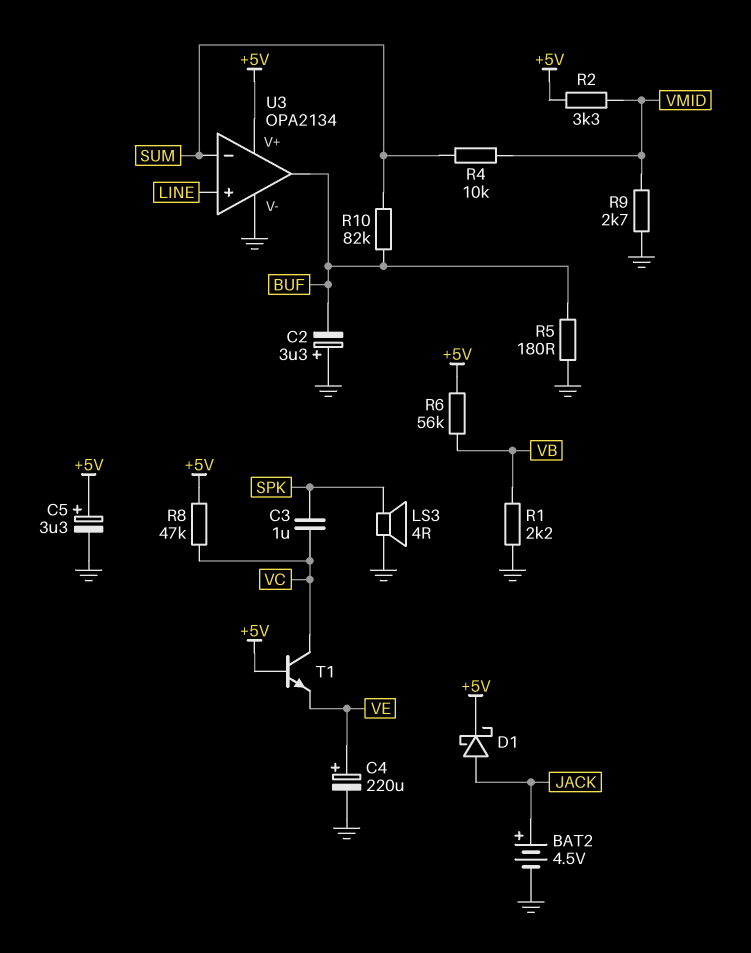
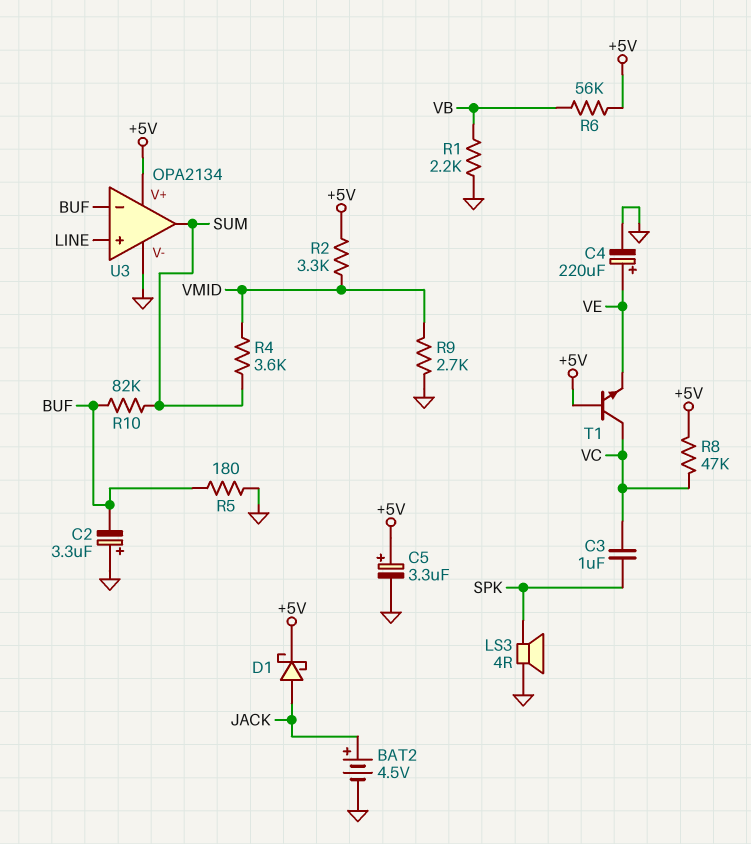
R4: 10k (SUM, VMID) -> 3.6k (SUM, VMID)
U3 pin in-: SUM -> BUF
U3 pin out: BUF -> SUM

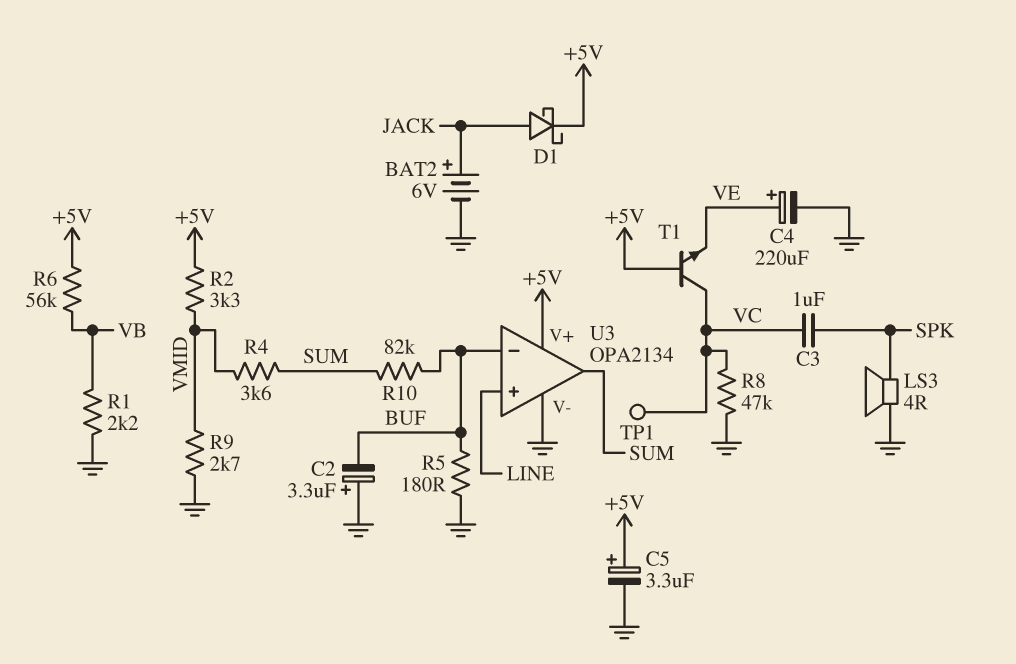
BAT2: 4.5V (plus JACK, minus GND) -> 6V (plus JACK, minus GND)
R8: 47k (+5V, VC) -> 47k (GND, VC)
TP1: none -> test point (VC)

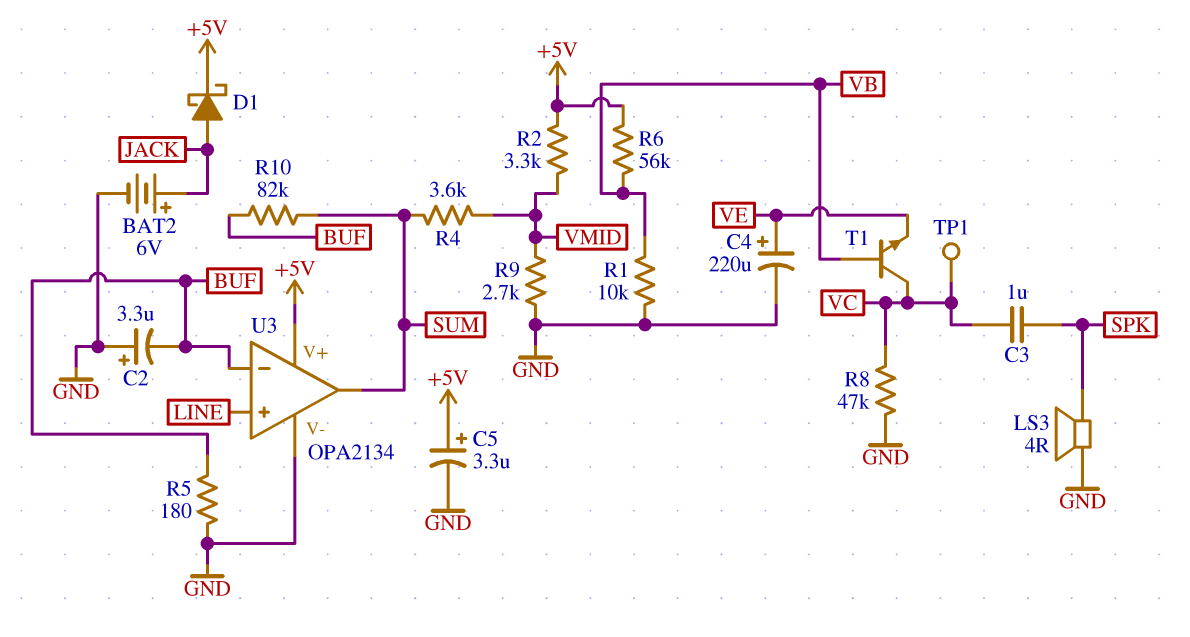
R1: 2.2k (GND, VB) -> 10k (GND, VB)
T1: NPN (B +5V, C VC, E VE) -> NPN (B VB, C VC, E VE)

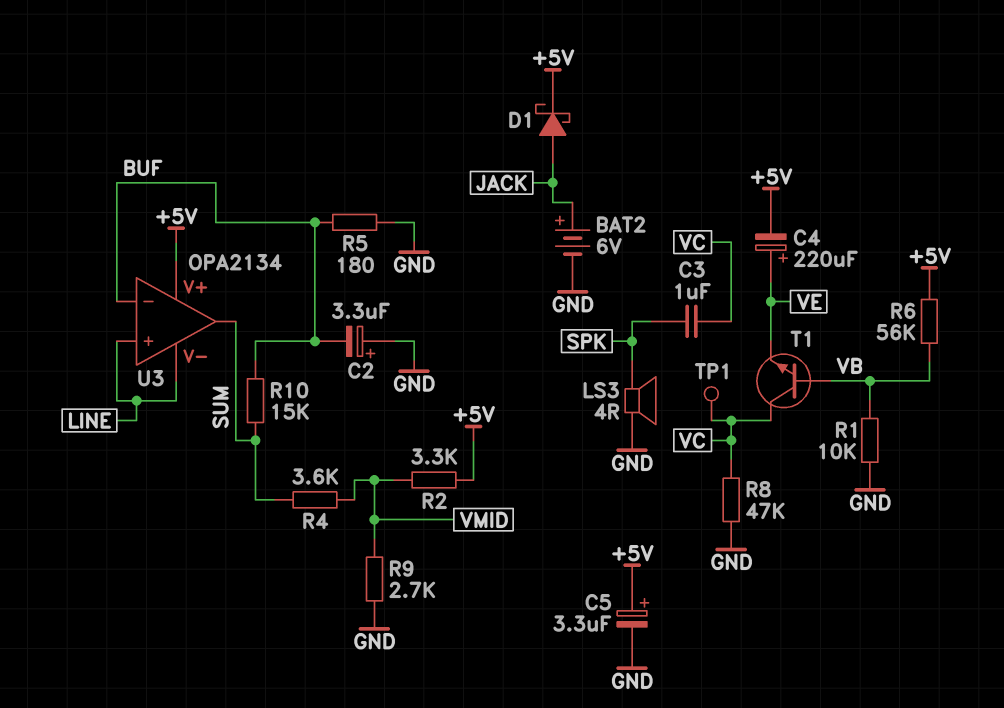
C4: 220uF (plus VE, minus GND) -> 220uF (plus VE, minus +5V)
R10: 82k (BUF, SUM) -> 15k (BUF, SUM)
U3 pin V-: GND -> LINE

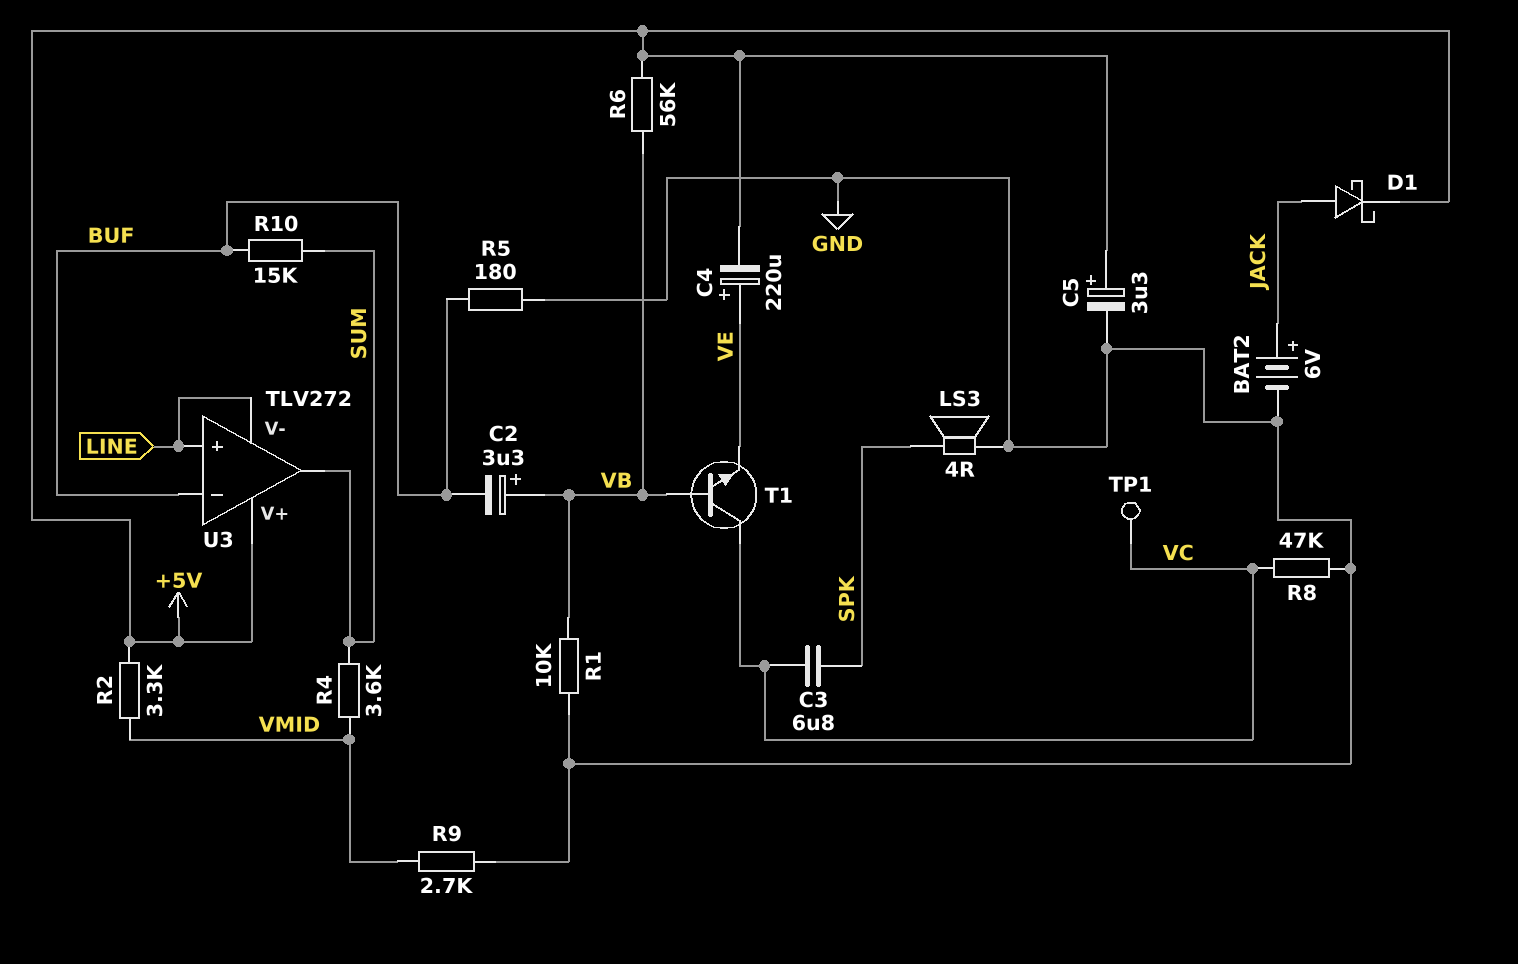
C2: 3.3uF (plus GND, minus BUF) -> 3.3uF (plus VB, minus BUF)
C3: 1uF (SPK, VC) -> 6.8uF (SPK, VC)
U3: OPA2134 -> TLV272

